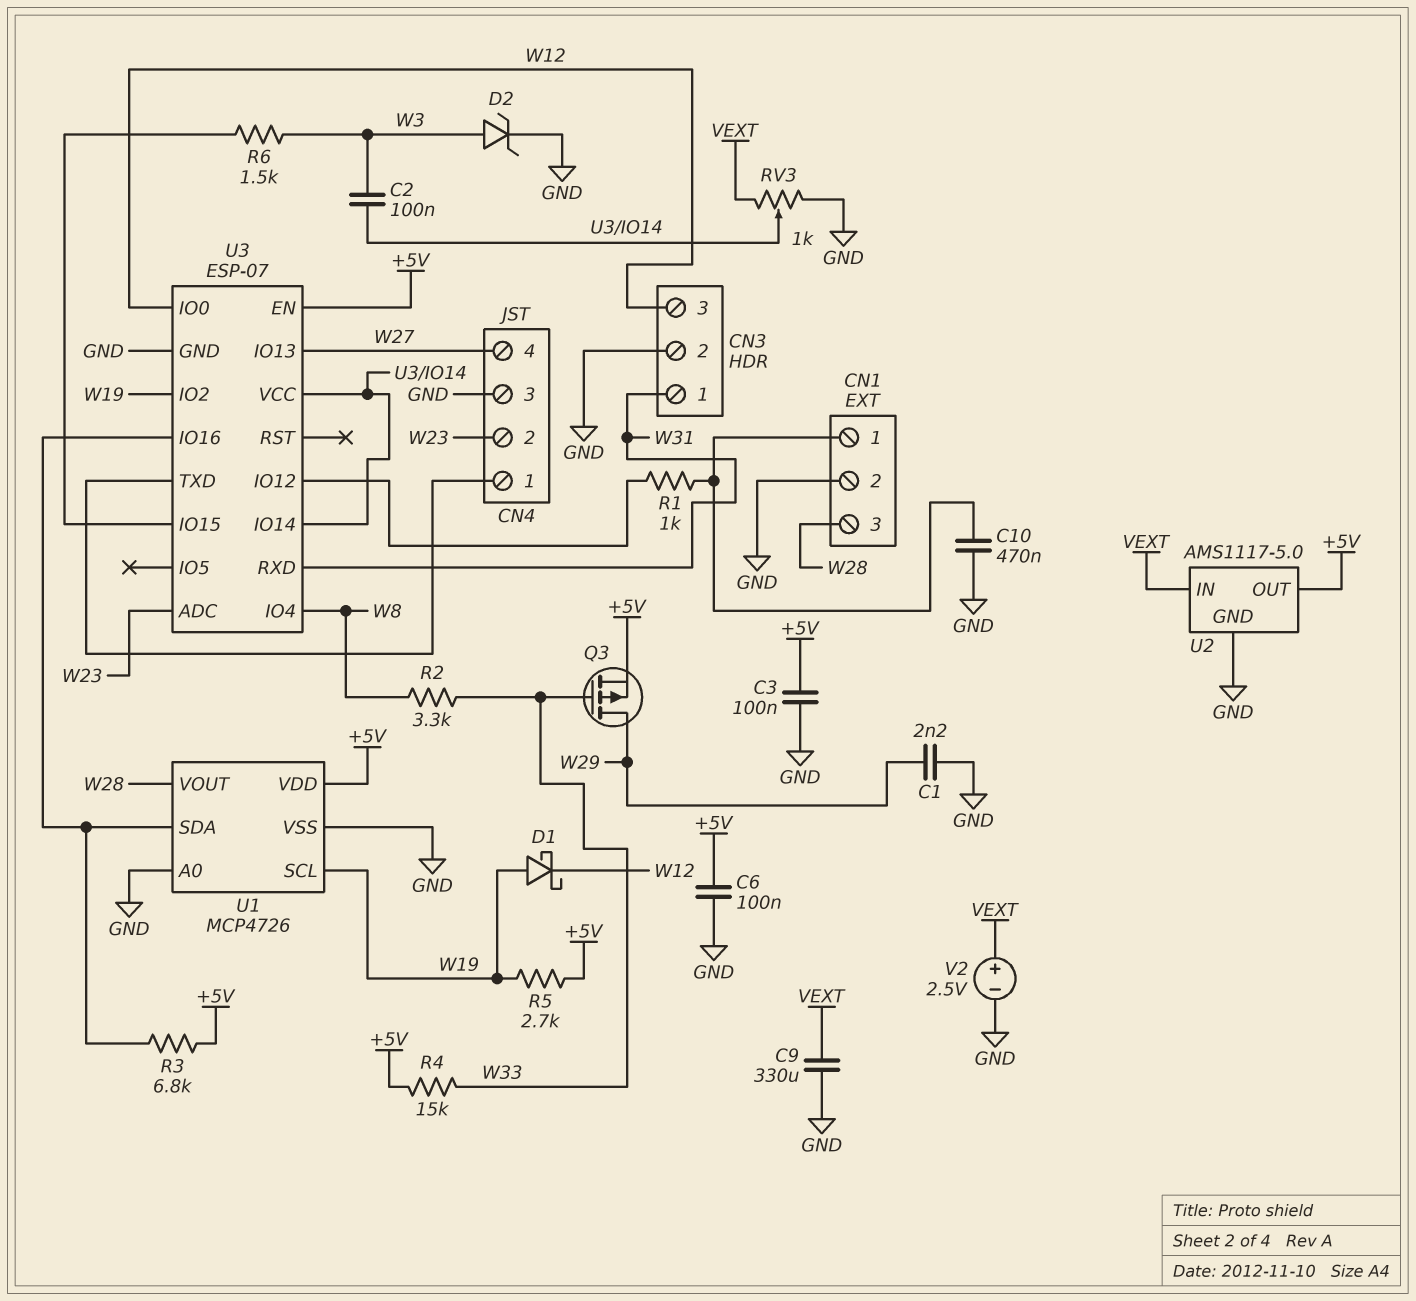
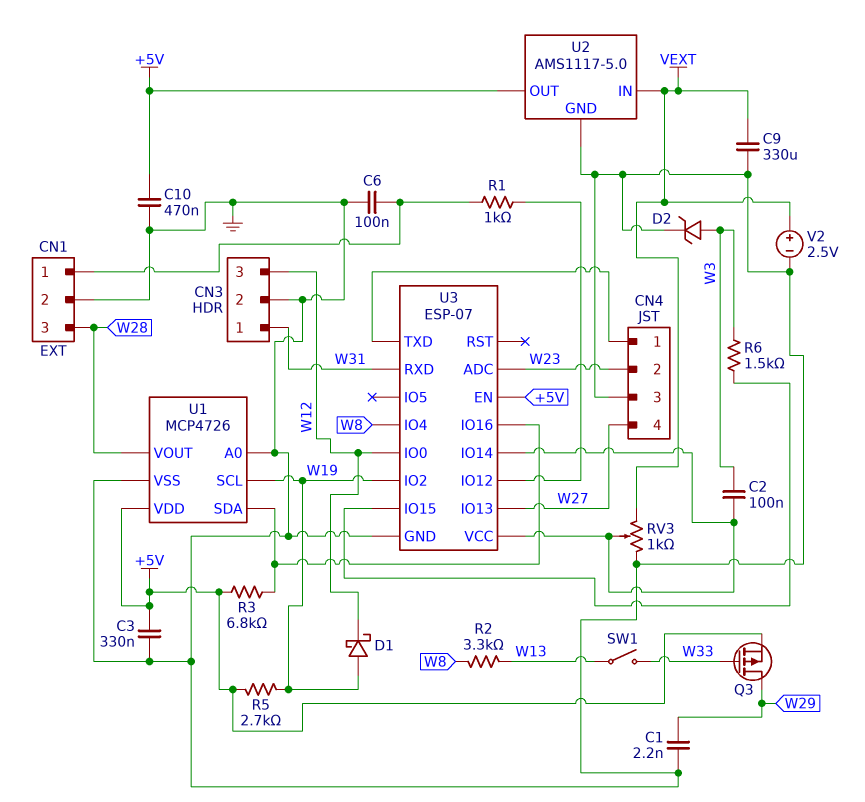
C3: 100nF (+5V, GND) -> 330nF (+5V, GND)
C6: 100nF (+5V, GND) -> 100nF (CN1/1, GND)
C10: 470nF (CN1/1, GND) -> 470nF (+5V, GND)
R2: 3.3k (W8, W33) -> 3.3k (W8, W13)
R4: 15k (+5V, W33) -> none
SW1: none -> switch (W13, W33)

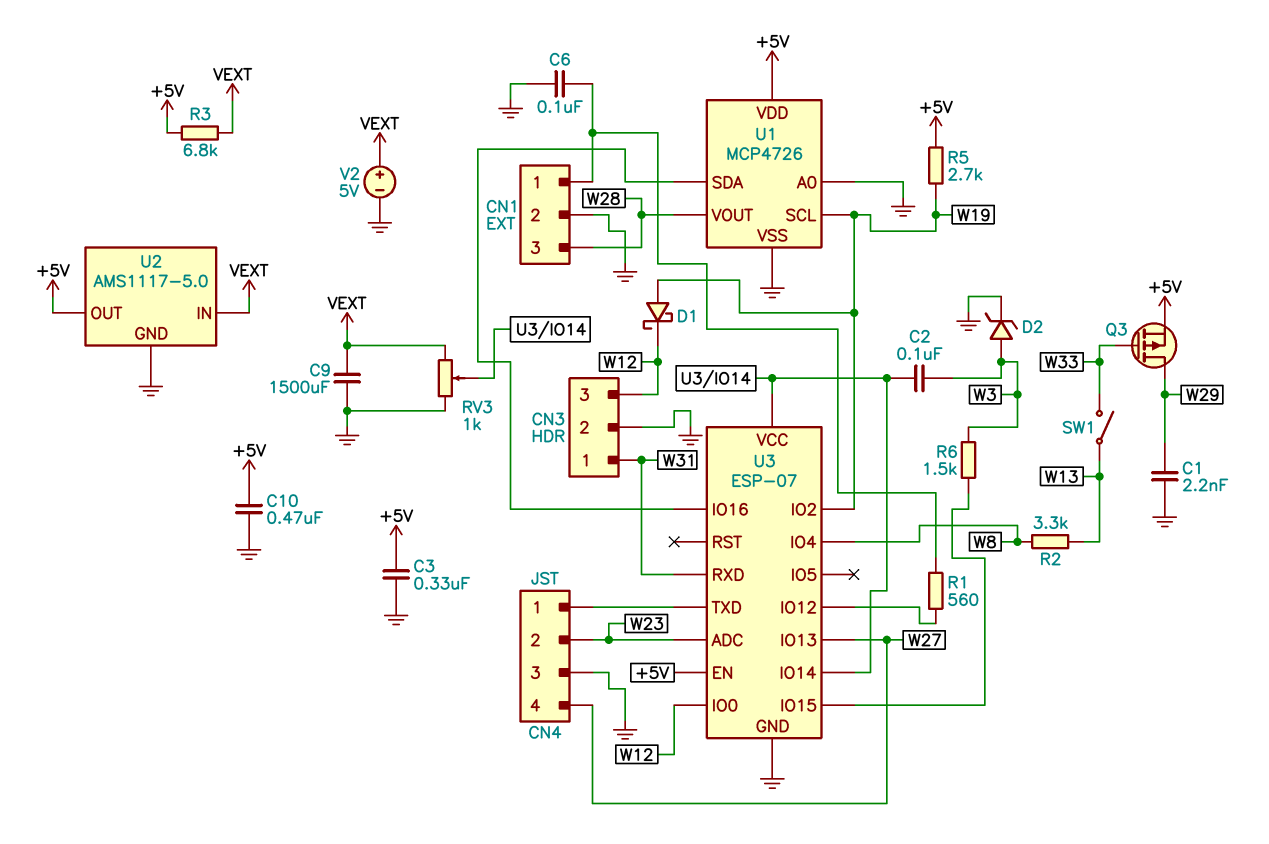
C9: 330uF (GND, VEXT) -> 1500uF (GND, VEXT)
R1: 1k (CN1/1, U3/IO12) -> 560 (CN1/1, U3/IO12)
R3: 6.8k (+5V, U1/SDA) -> 6.8k (+5V, VEXT)
V2: 2.5V (plus VEXT, minus GND) -> 5V (plus VEXT, minus GND)

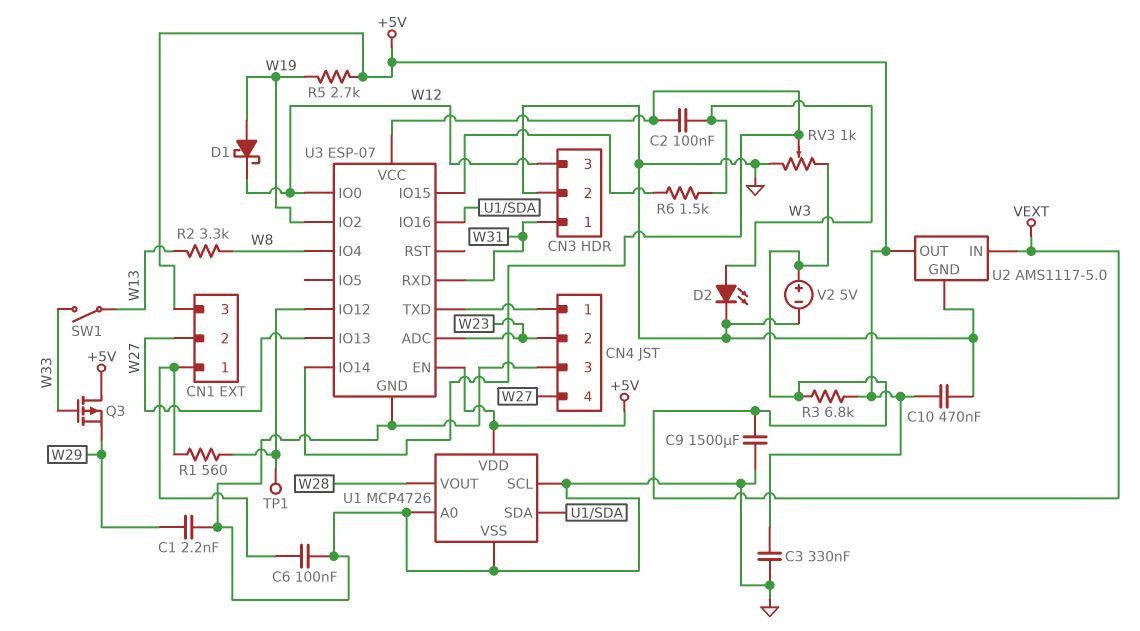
CN1 pin 2: GND -> W27
CN1 pin 3: W28 -> +5V
D2: zener (A W3, K GND) -> LED (A W3, K GND)
Q3: PMOS (G W33, D W29, S +5V) -> PMOS (G W33, D +5V, S W29)
TP1: none -> test point (U3/IO12)
U1 pin SCL: W19 -> GND

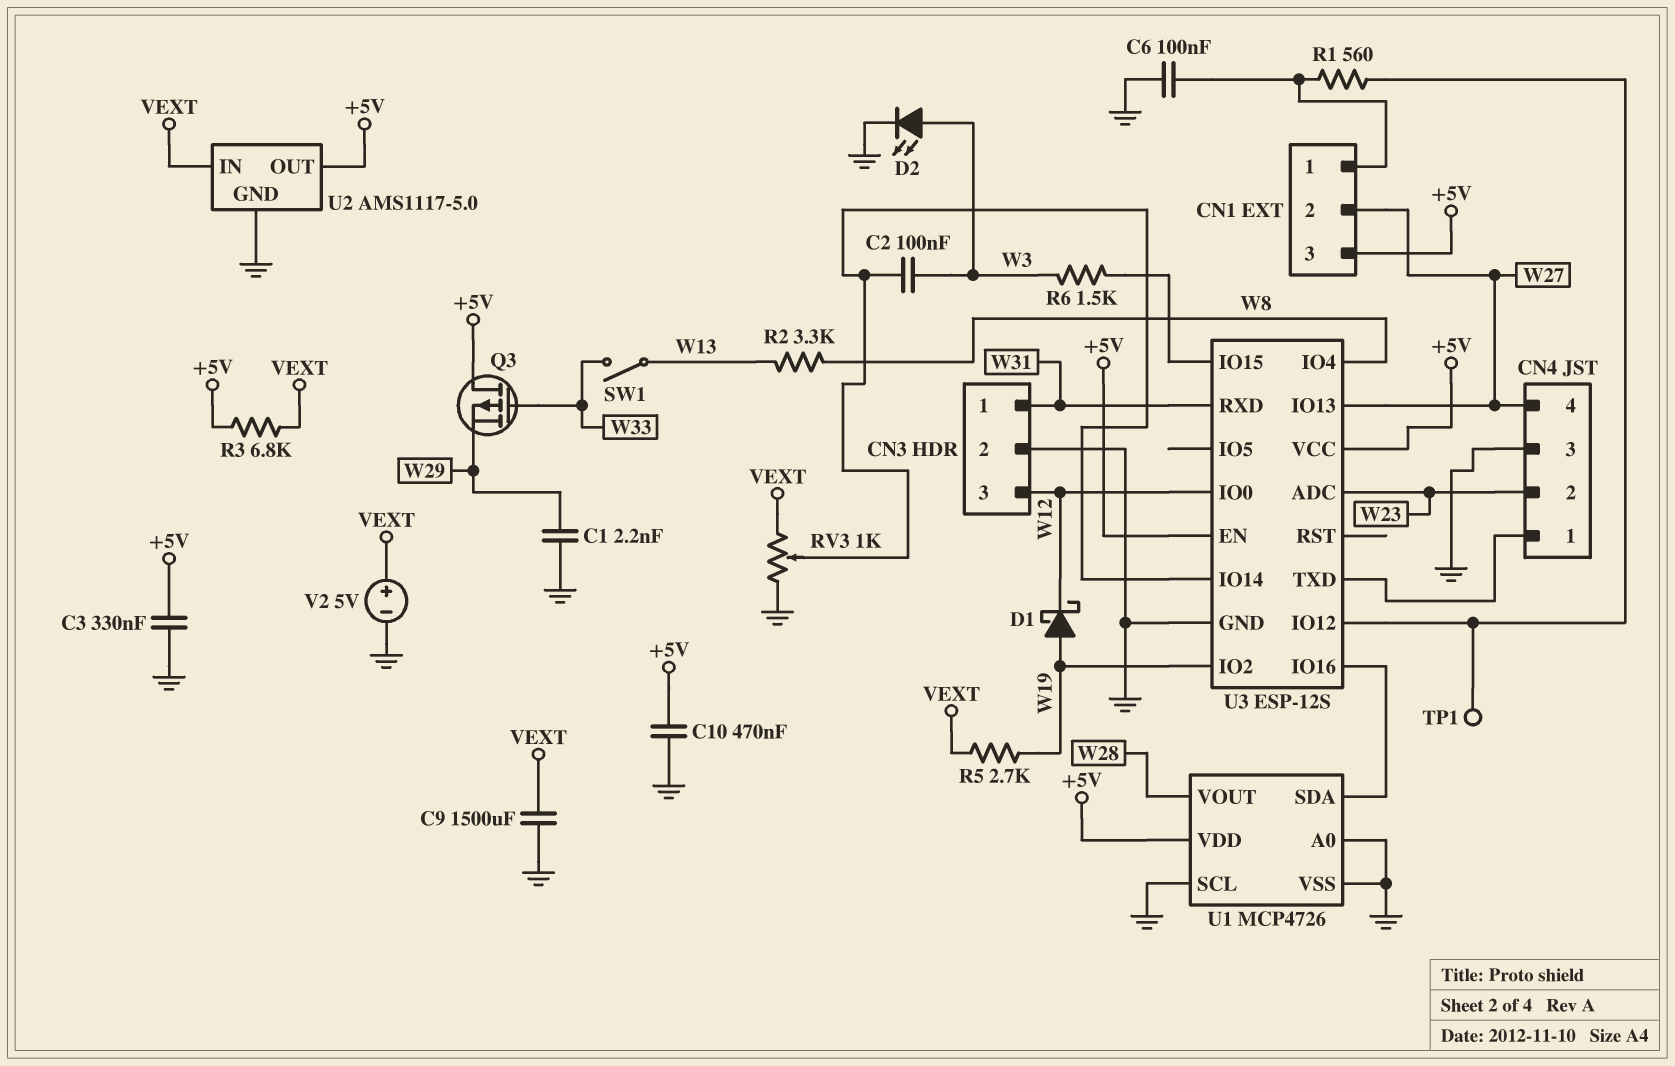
R5: 2.7k (+5V, W19) -> 2.7k (VEXT, W19)
U3: ESP-07 -> ESP-12S
U3 pin VCC: U3/IO14 -> +5V

